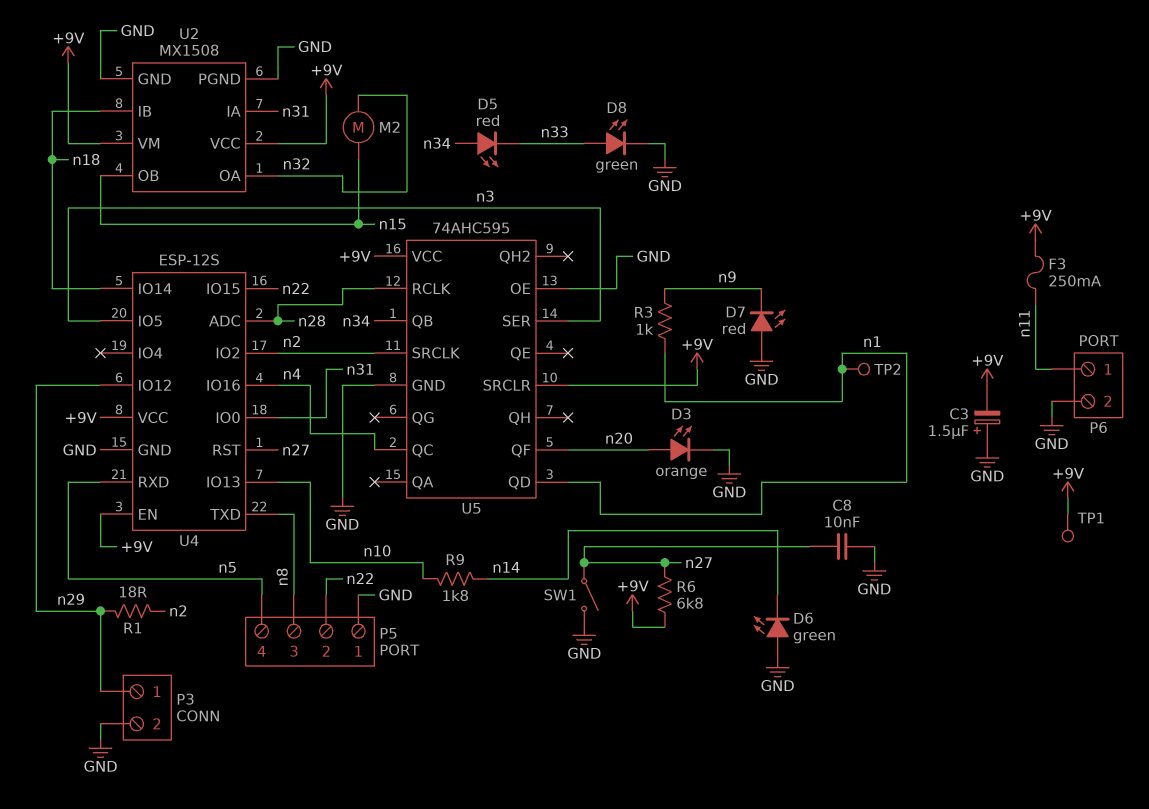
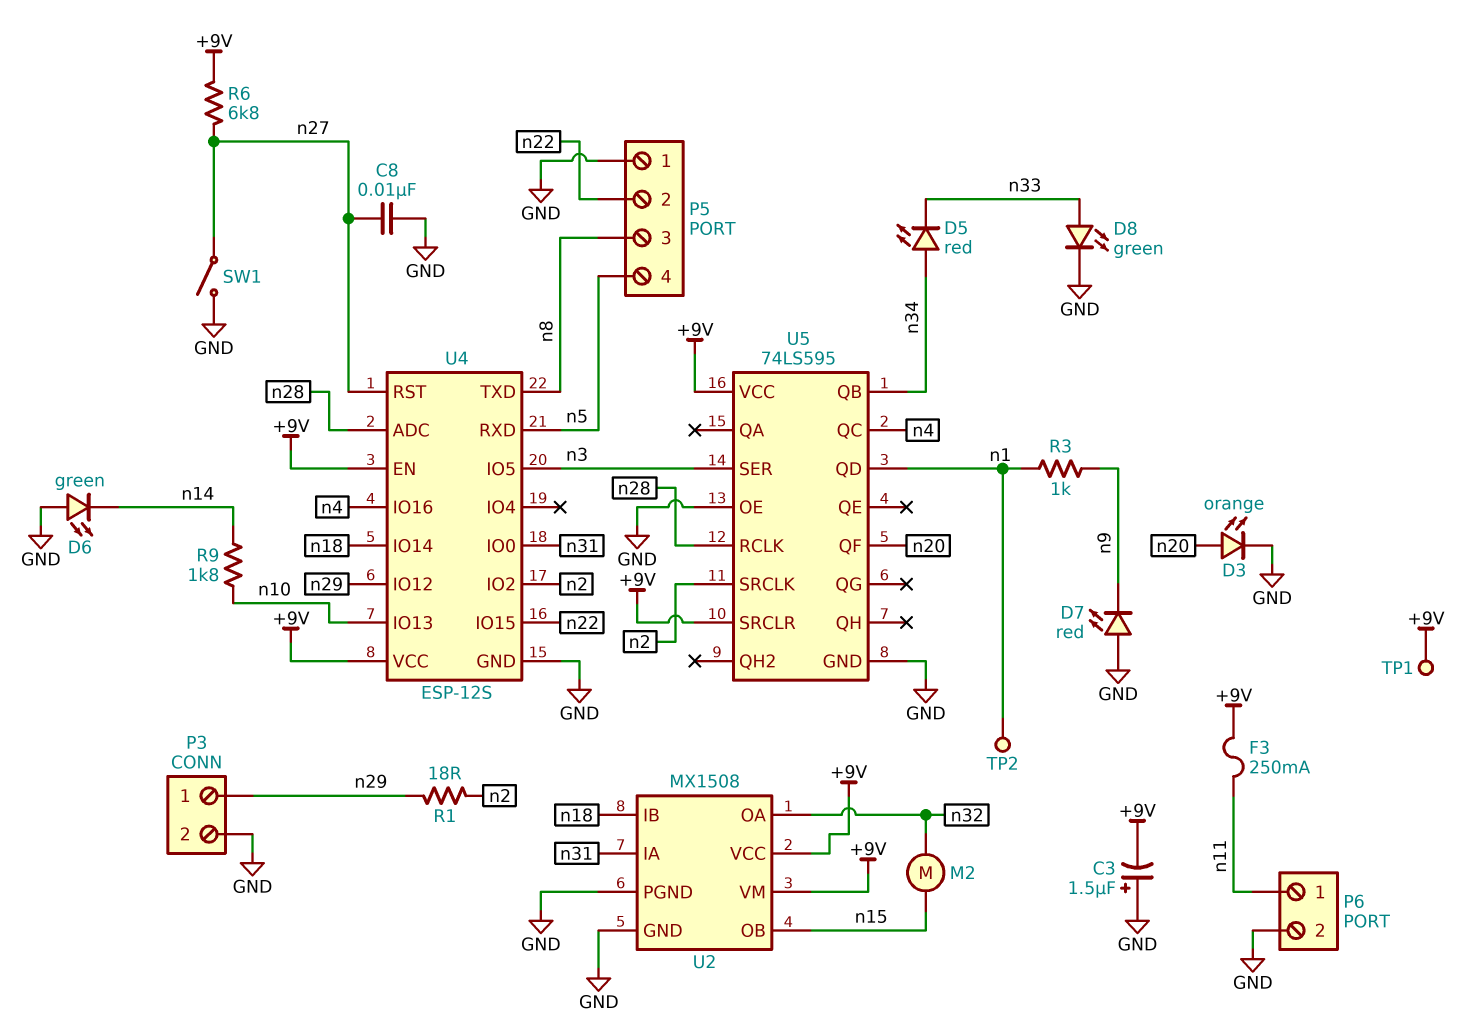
U5: 74AHC595 -> 74LS595

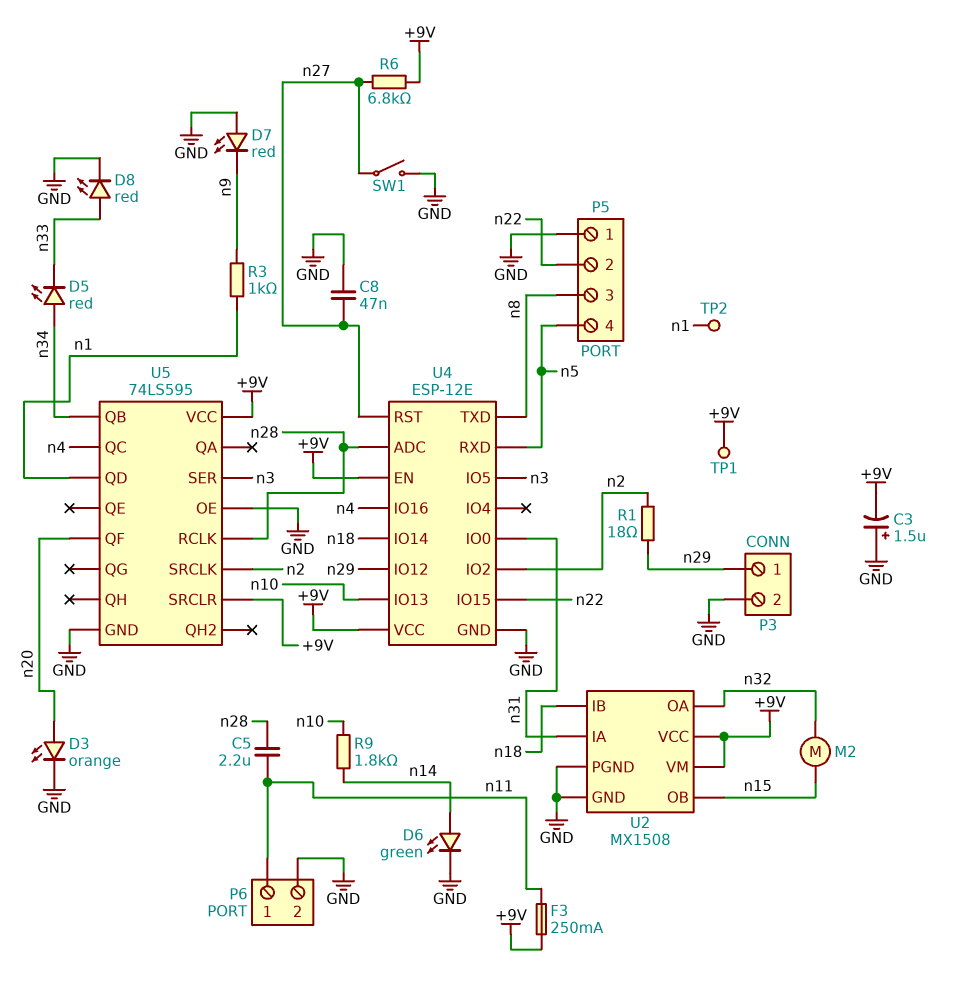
C5: none -> 2.2uF (n11, n28)
C8: 10nF (GND, n27) -> 47nF (GND, n27)
D6: LED green (A GND, K n14) -> LED green (A n14, K GND)
D8: LED green (A n33, K GND) -> LED red (A n33, K GND)
U4: ESP-12S -> ESP-12E

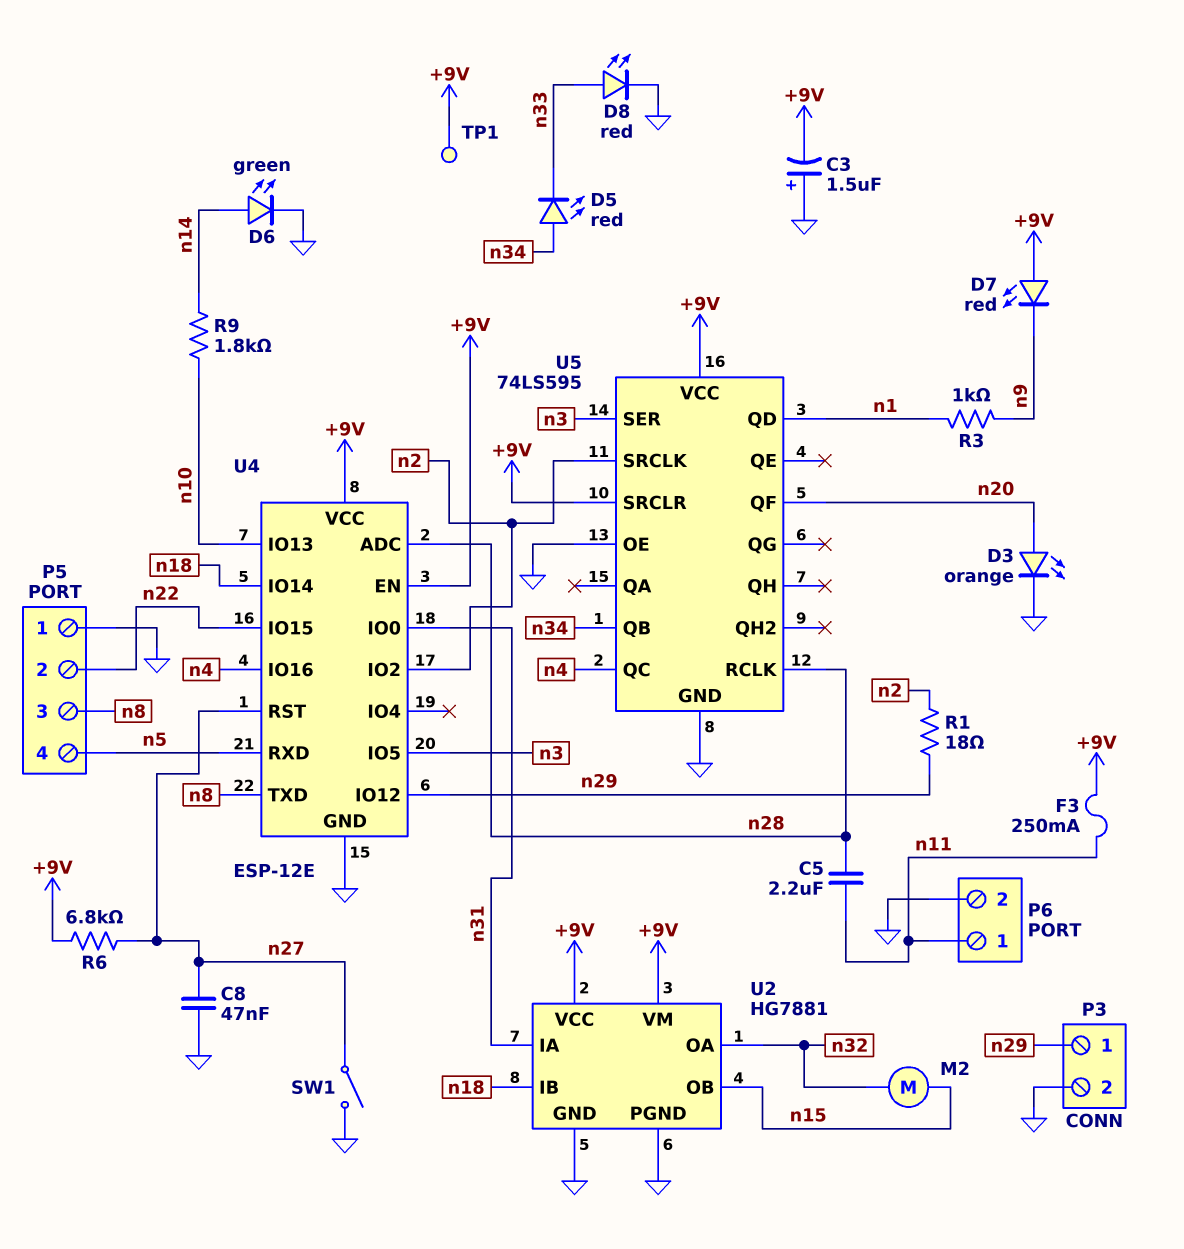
D7: LED red (A GND, K n9) -> LED red (A +9V, K n9)
TP2: test point (n1) -> none
U2: MX1508 -> HG7881

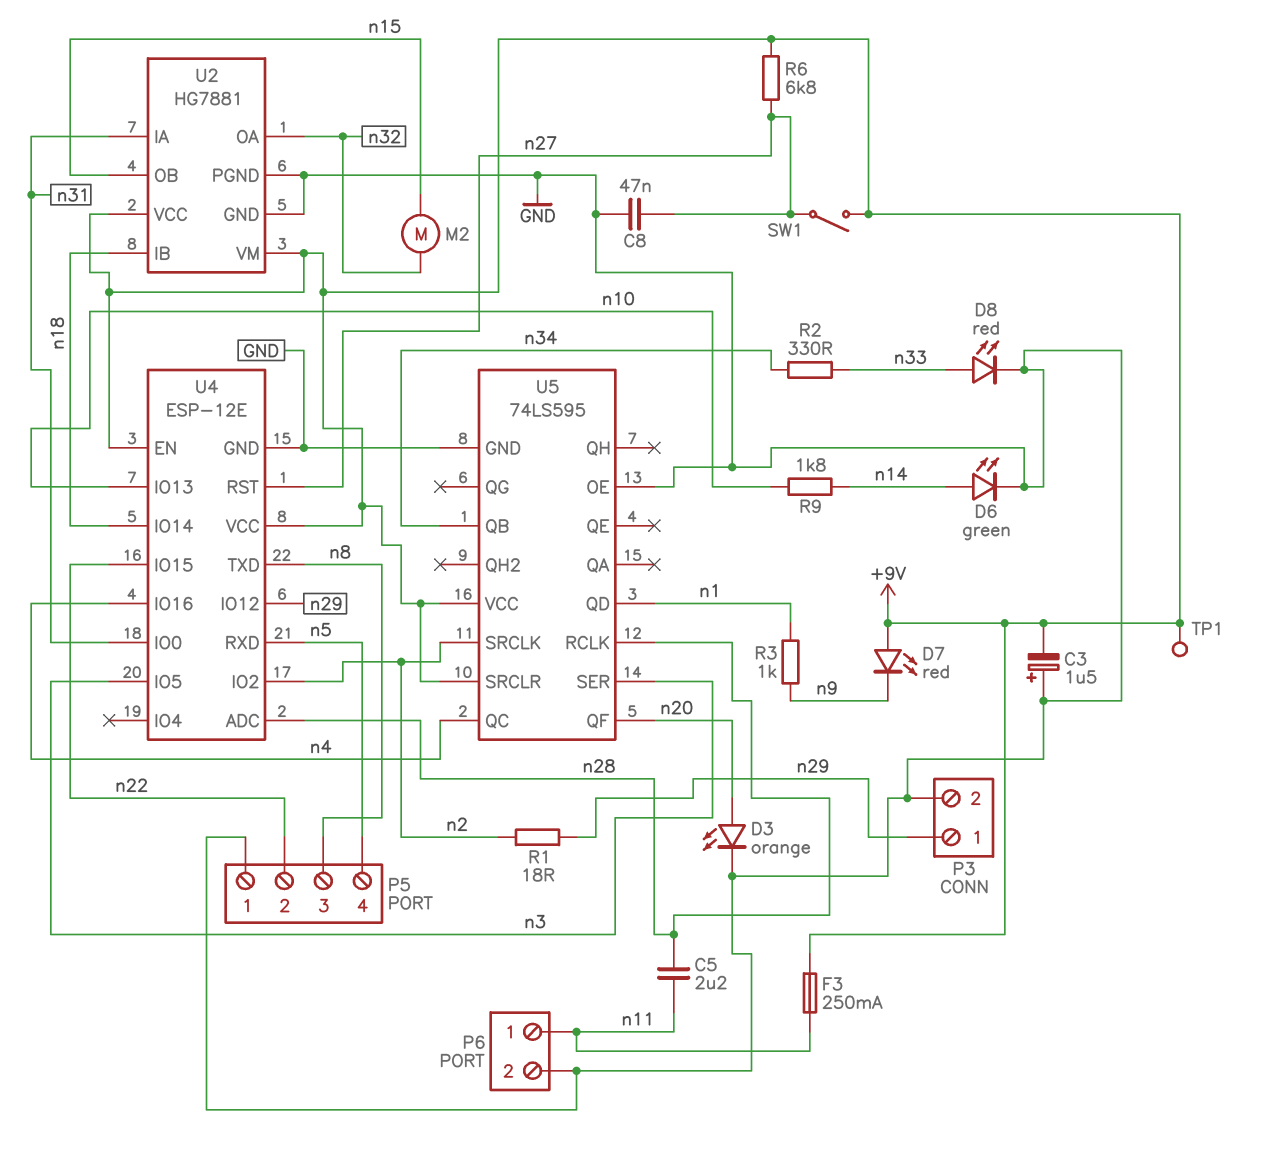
D5: LED red (A n34, K n33) -> none
R2: none -> 330 (n33, n34)
SW1: switch (GND, n27) -> switch (+9V, n27)

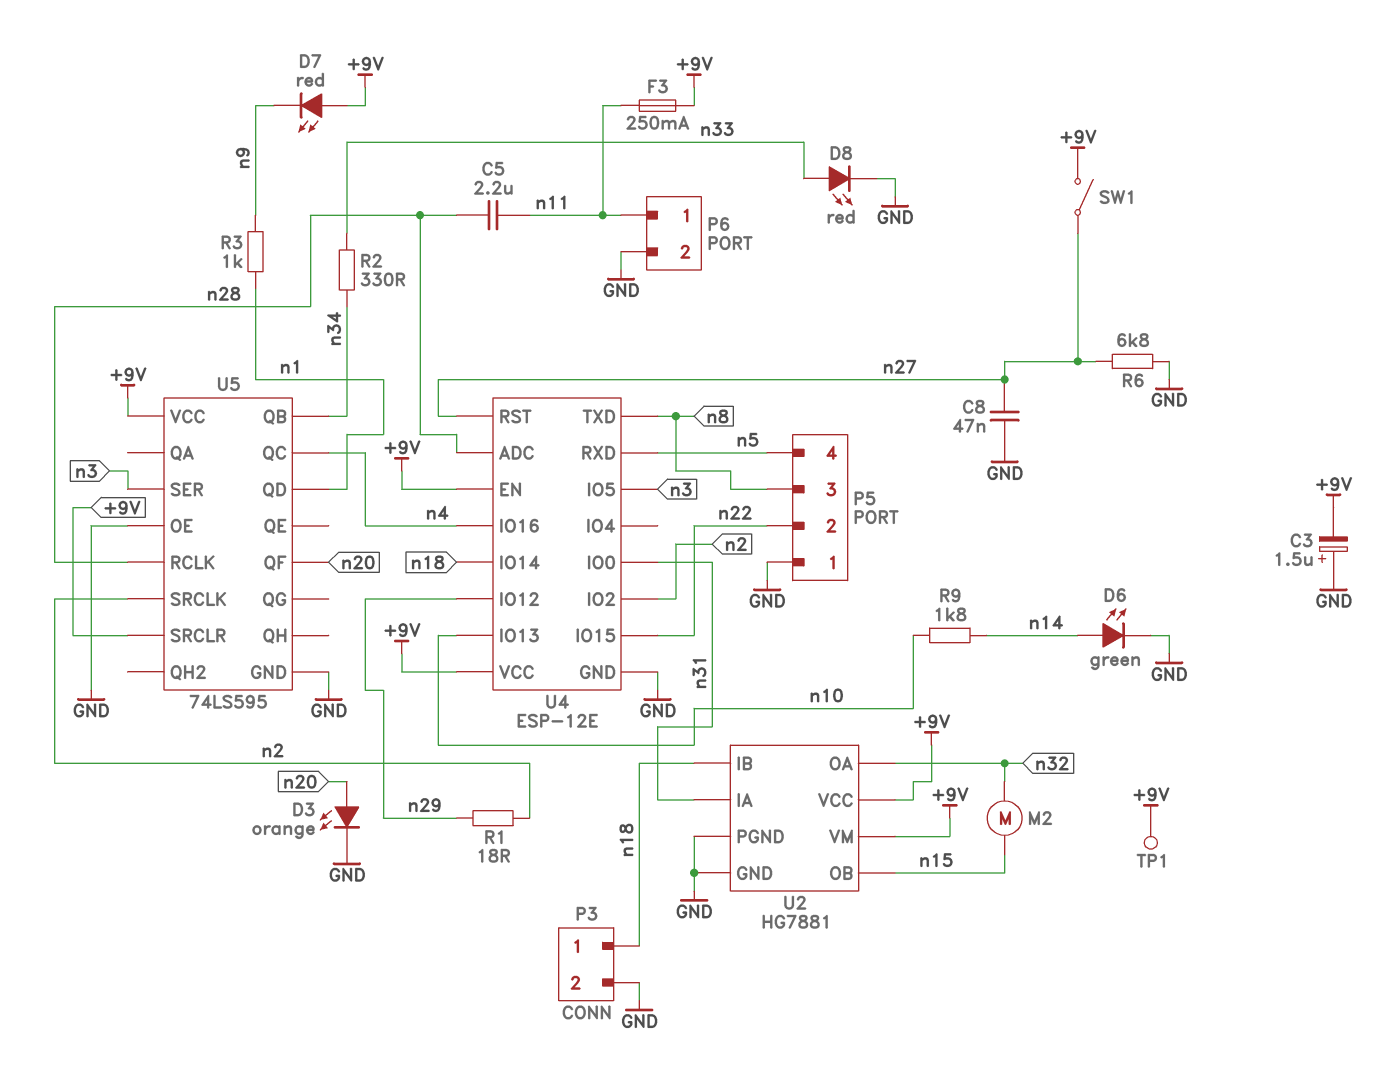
P3 pin 1: n29 -> n18
R6: 6.8k (+9V, n27) -> 6.8k (GND, n27)

